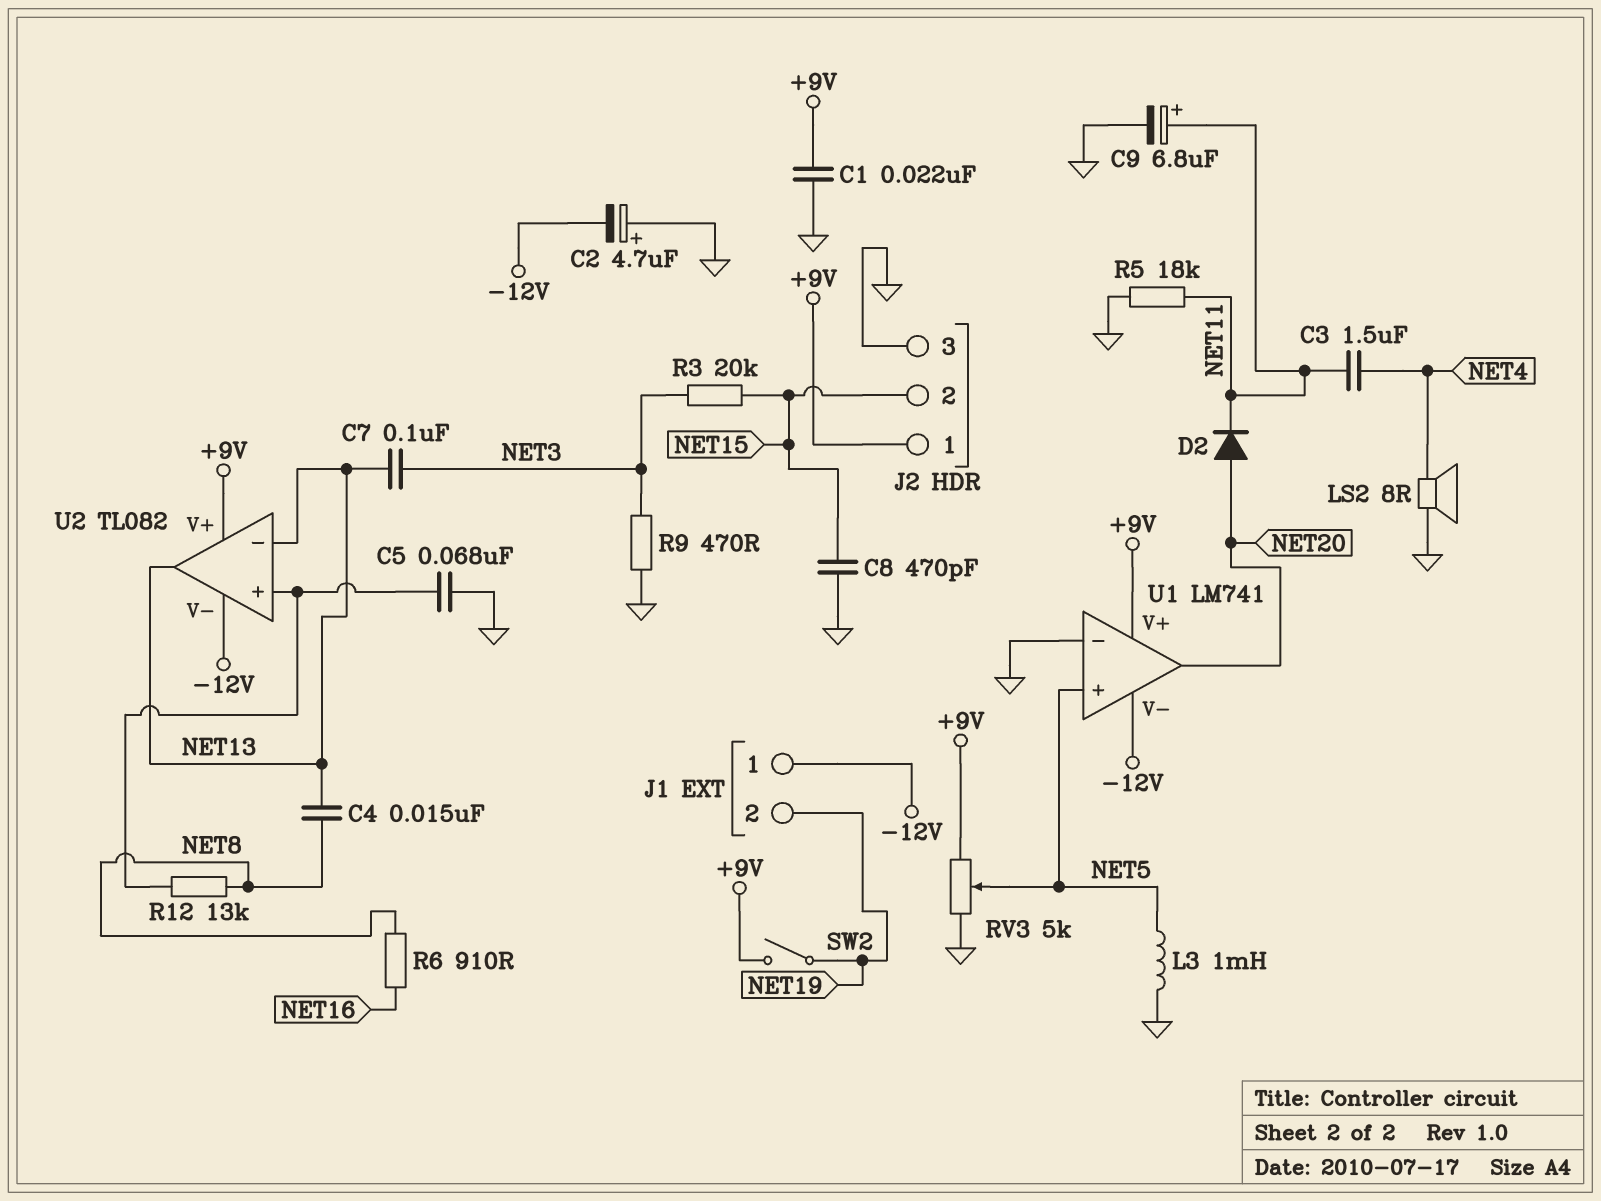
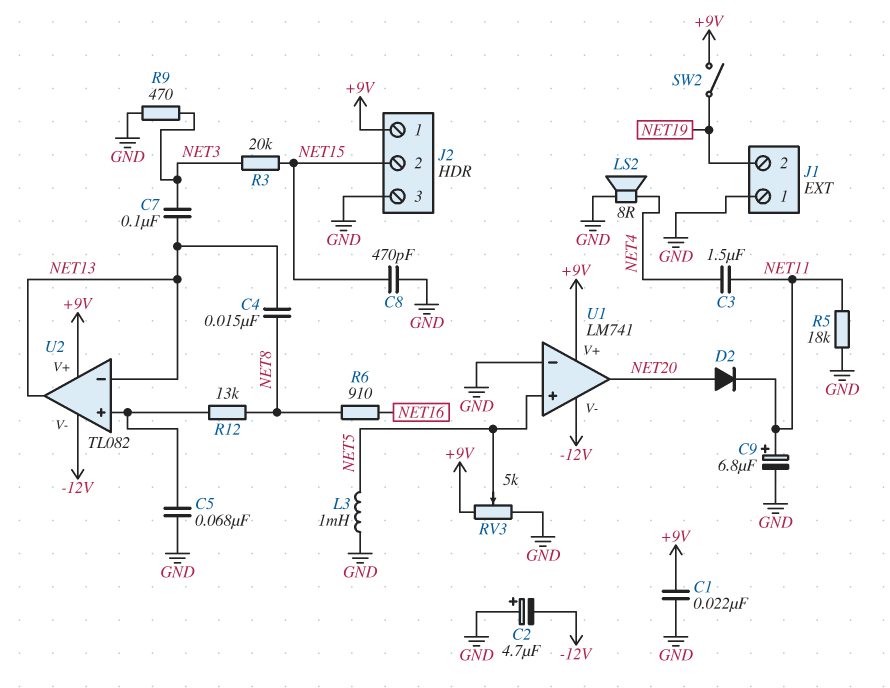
J1 pin 1: -12V -> GND

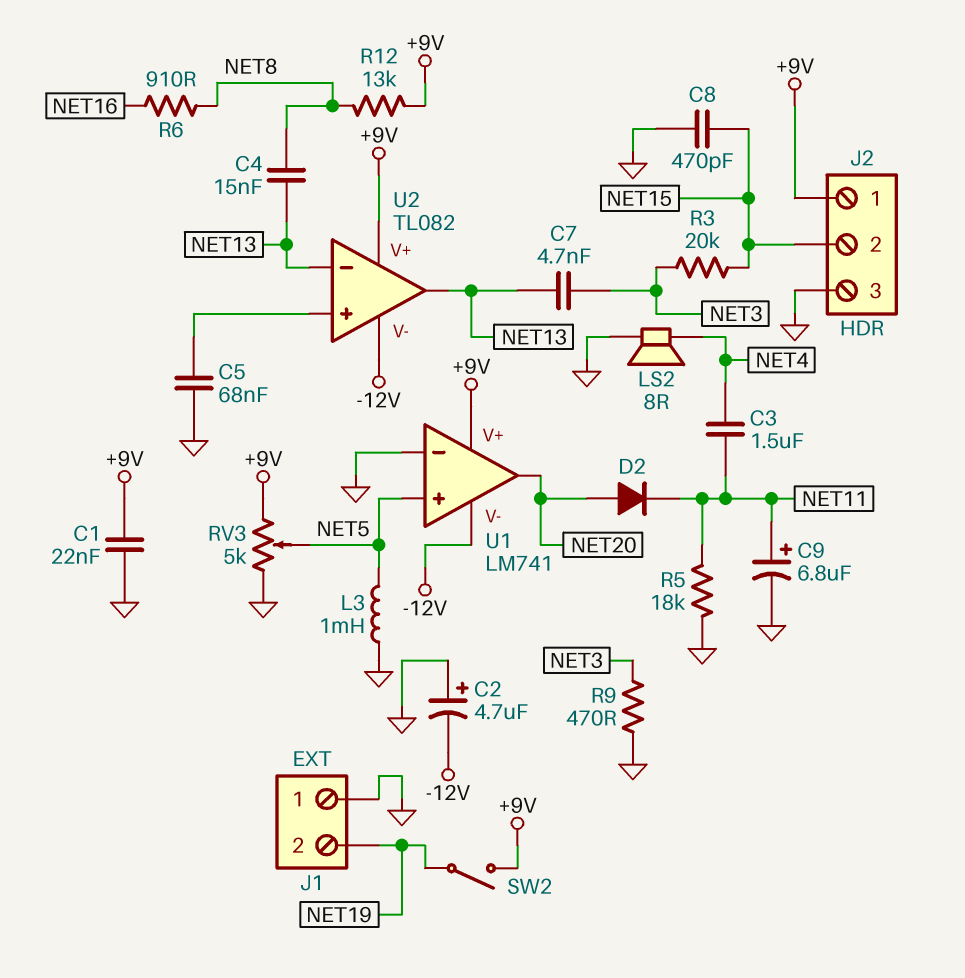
C7: 100nF (NET3, NET13) -> 4.7nF (NET3, NET13)
R12: 13k (NET8, U2/in+) -> 13k (+9V, NET8)

